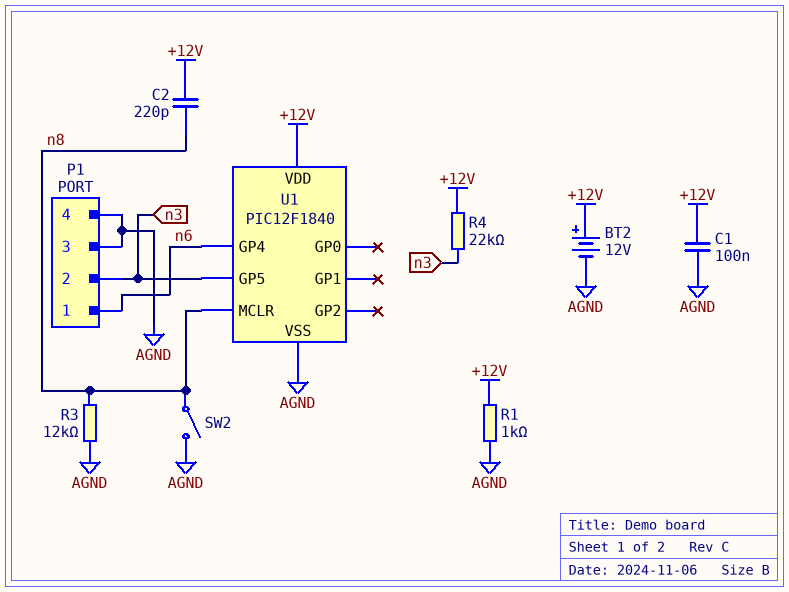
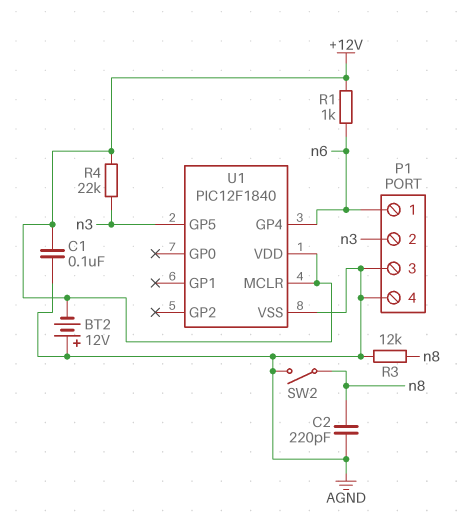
BT2: 12V (plus +12V, minus AGND) -> 12V (plus AGND, minus +12V)
C2: 220pF (+12V, n8) -> 220pF (AGND, n8)
R1: 1k (+12V, AGND) -> 1k (+12V, n6)
U1 pin MCLR: n8 -> +12V

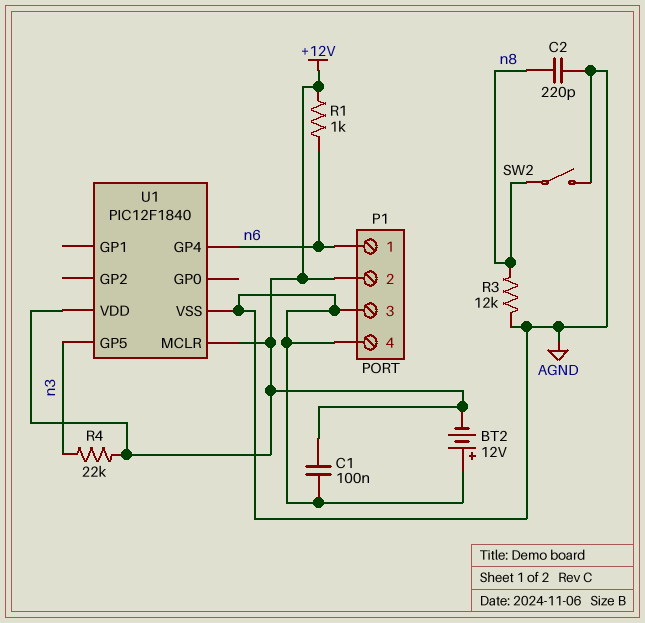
P1 pin 2: n3 -> +12V

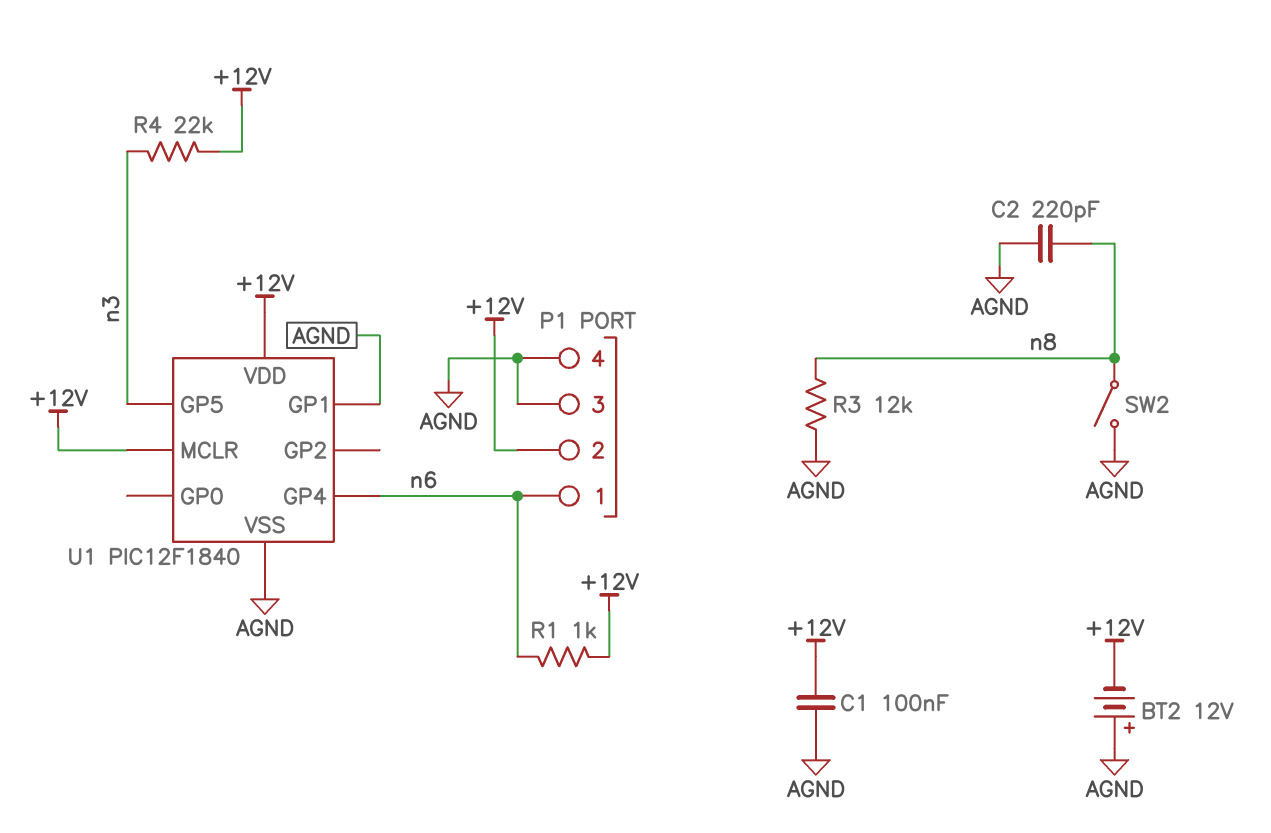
U1 pin GP1: none -> AGND

